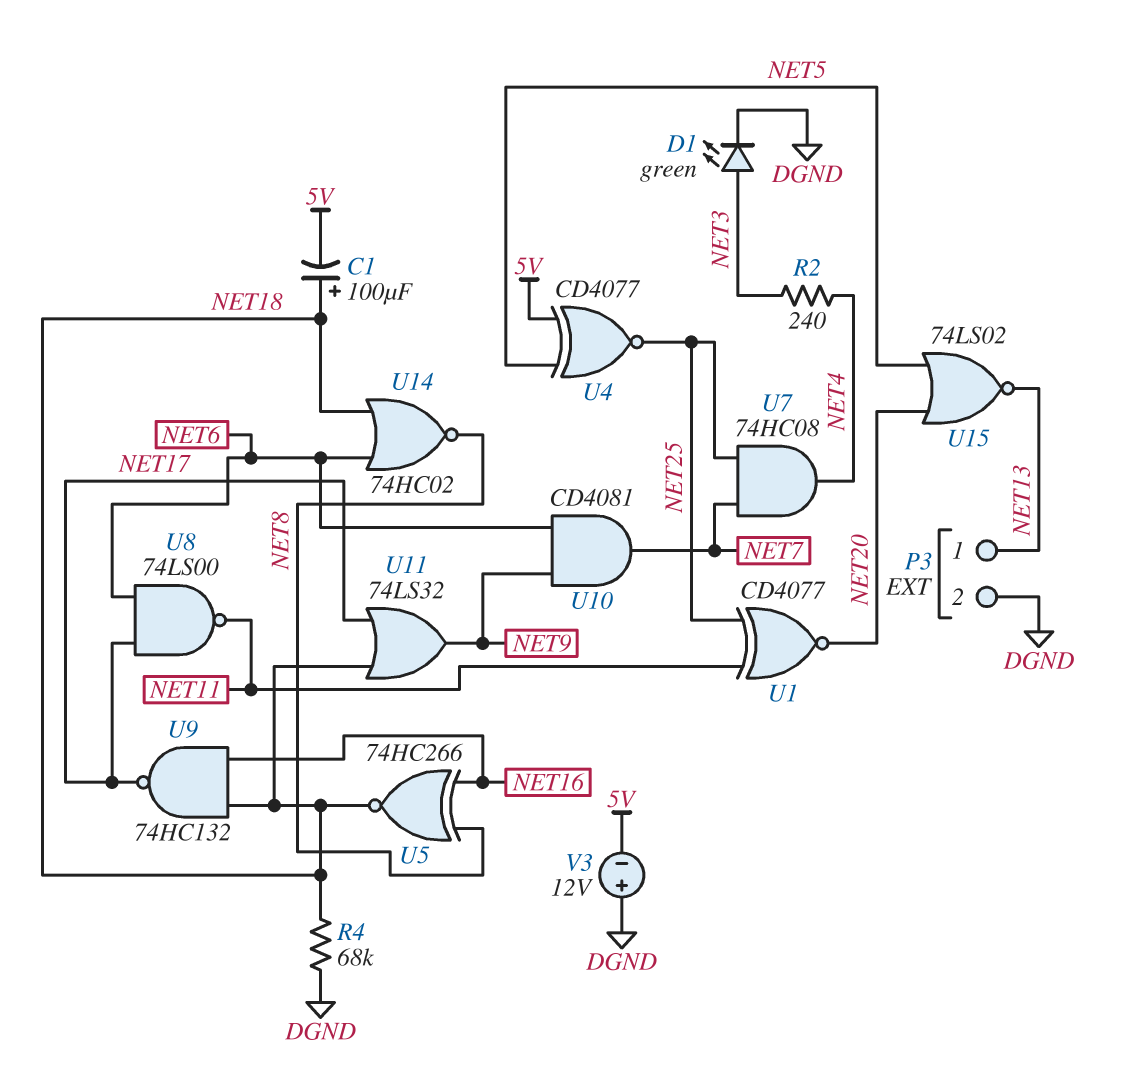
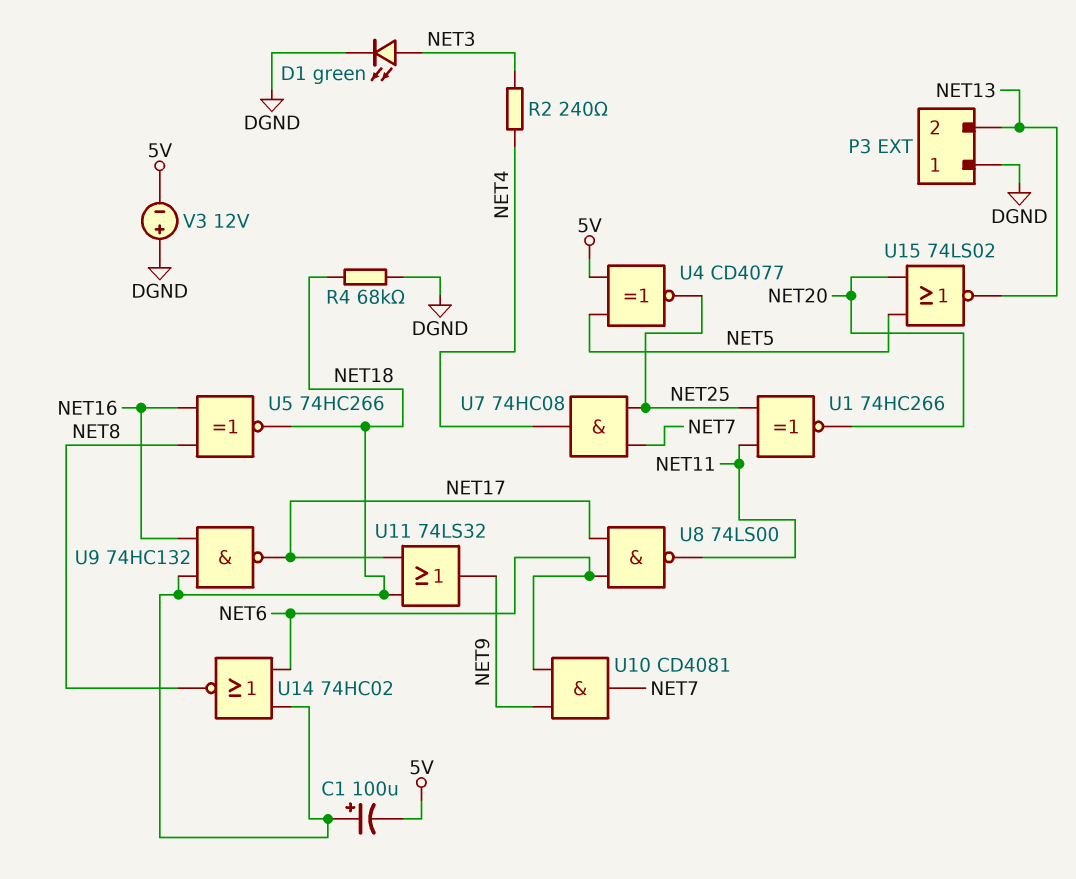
P3 pin 1: NET13 -> DGND
P3 pin 2: DGND -> NET13
U1: XNOR CD4077 (in NET11, in NET25, out NET20) -> XNOR 74HC266 (in NET11, in NET25, out NET20)

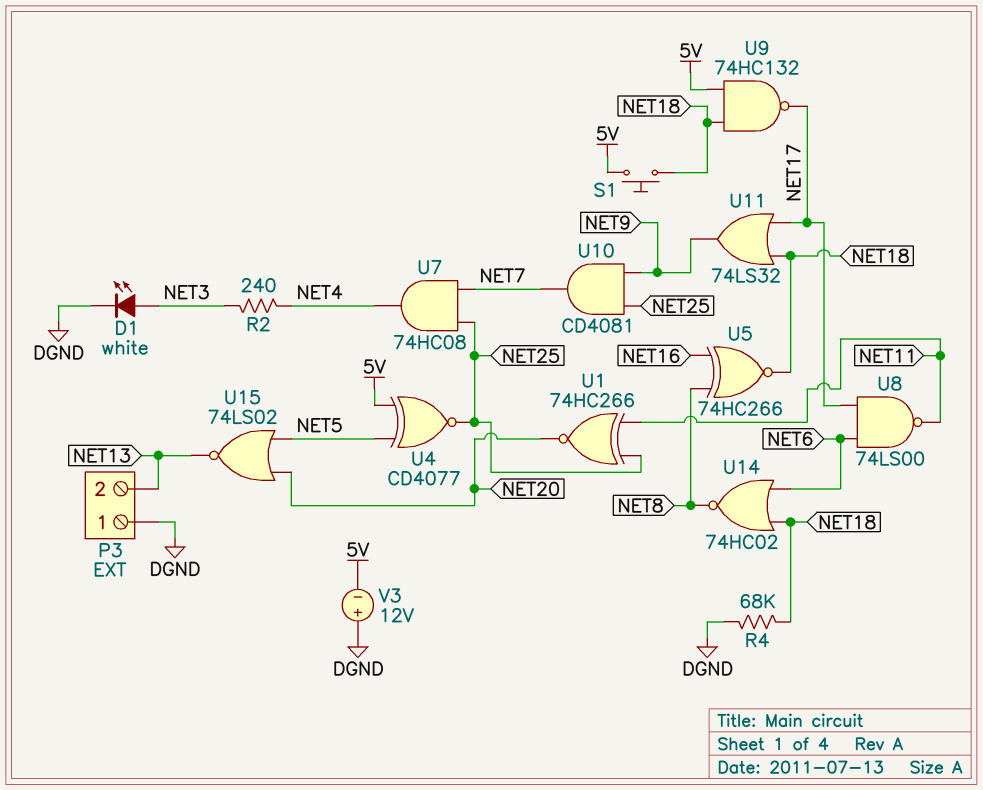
C1: 100uF (plus NET18, minus 5V) -> none
D1: LED green (A NET3, K DGND) -> LED white (A NET3, K DGND)
S1: none -> button (5V, NET18)
U9: NAND 74HC132 (in NET16, in NET18, out NET17) -> NAND 74HC132 (in 5V, in NET18, out NET17)
U10: AND CD4081 (in NET6, in NET9, out NET7) -> AND CD4081 (in NET9, in NET25, out NET7)

